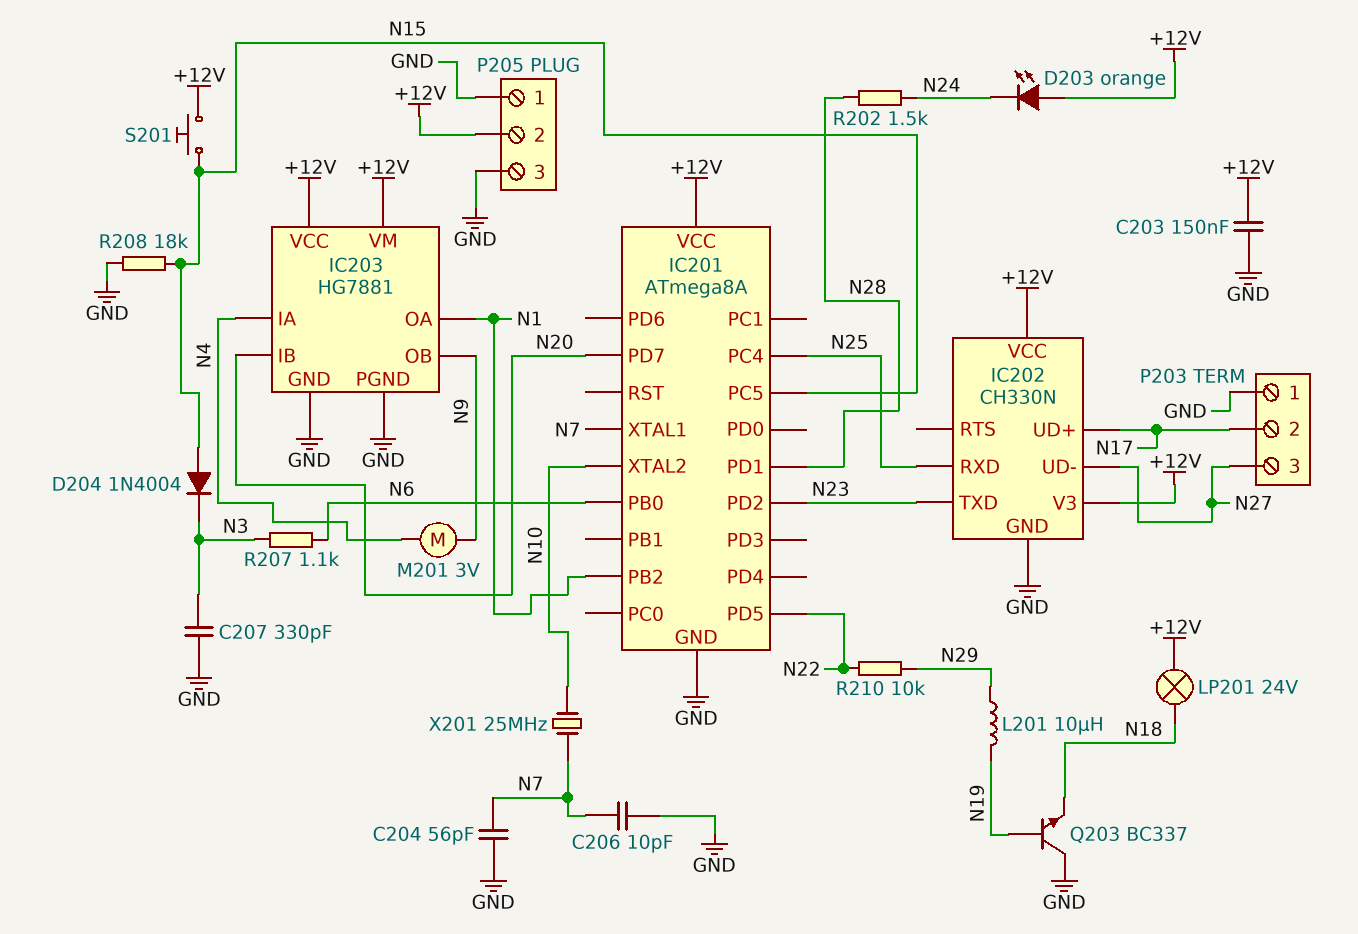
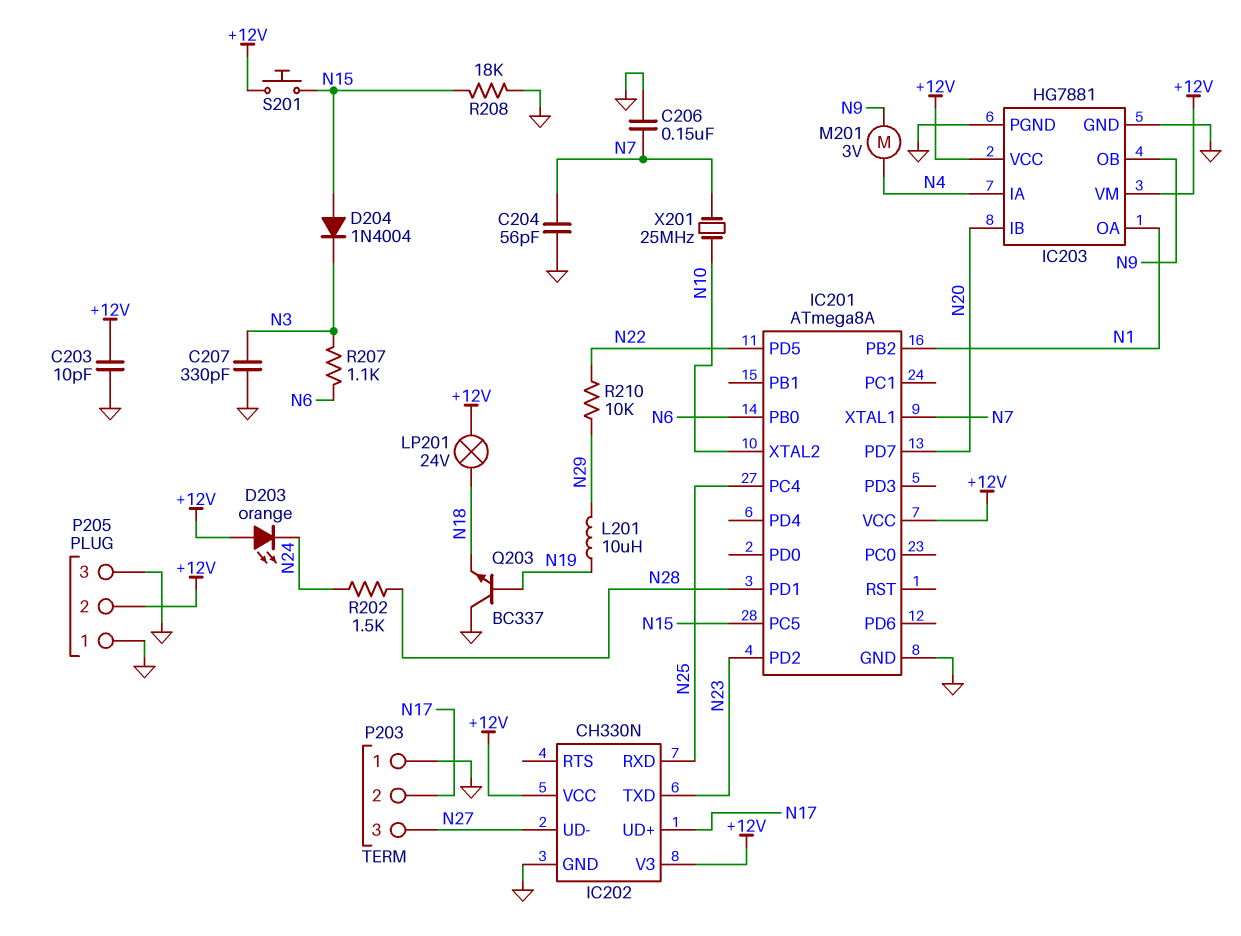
C203: 150nF (+12V, GND) -> 10pF (+12V, GND)
C206: 10pF (GND, N7) -> 150nF (GND, N7)

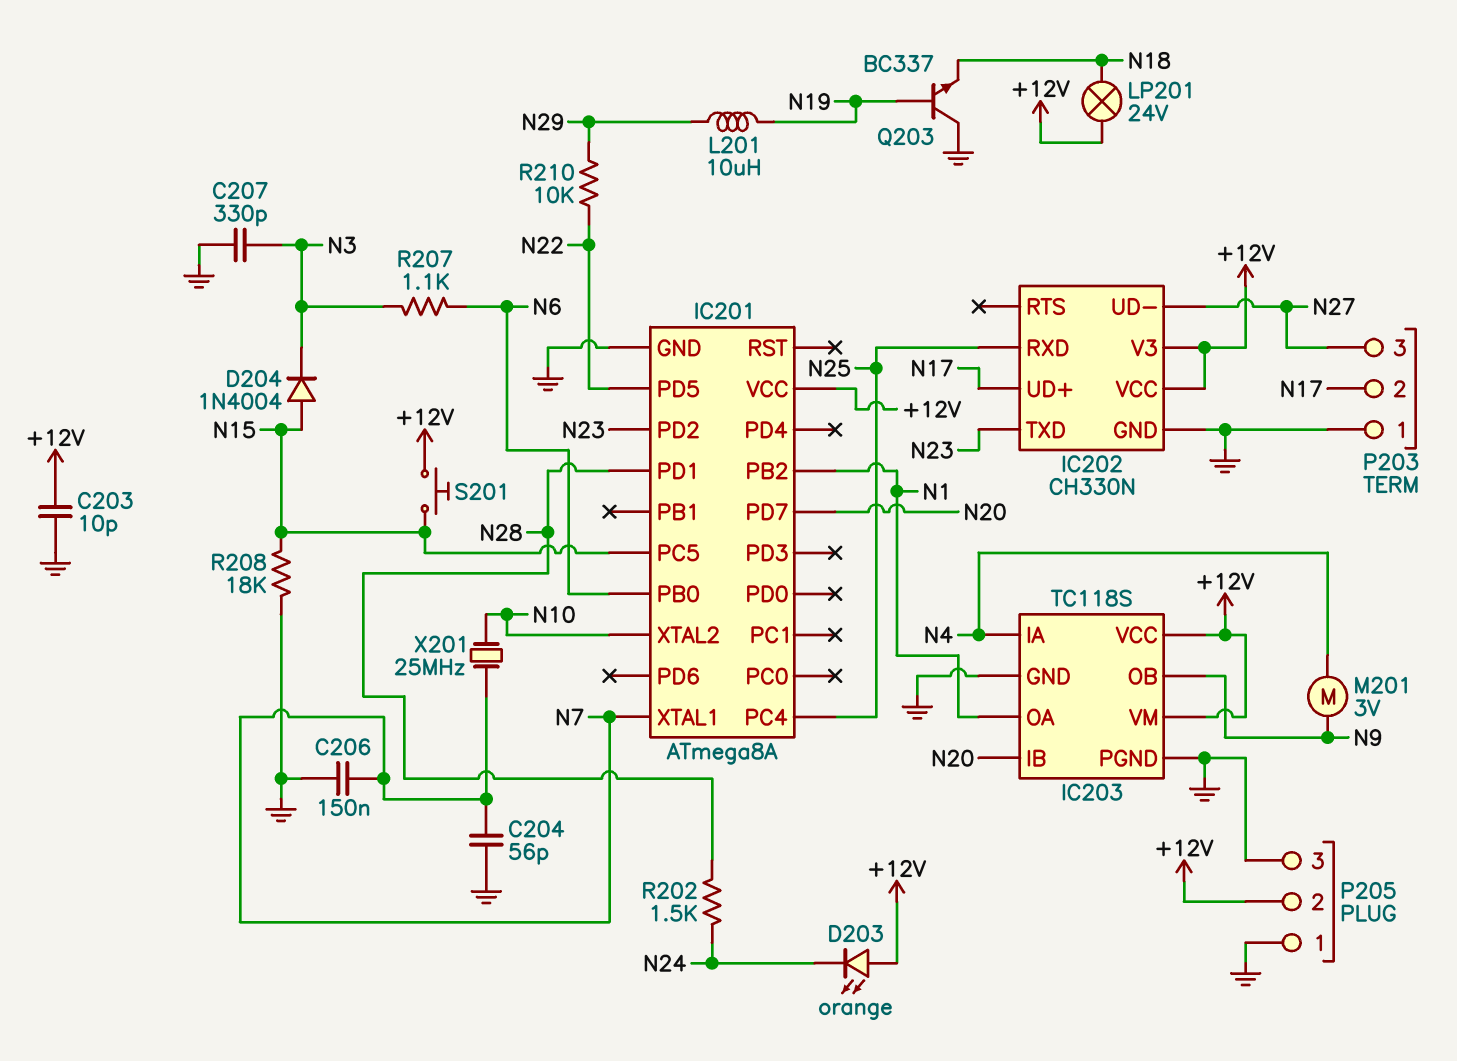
IC203: HG7881 -> TC118S

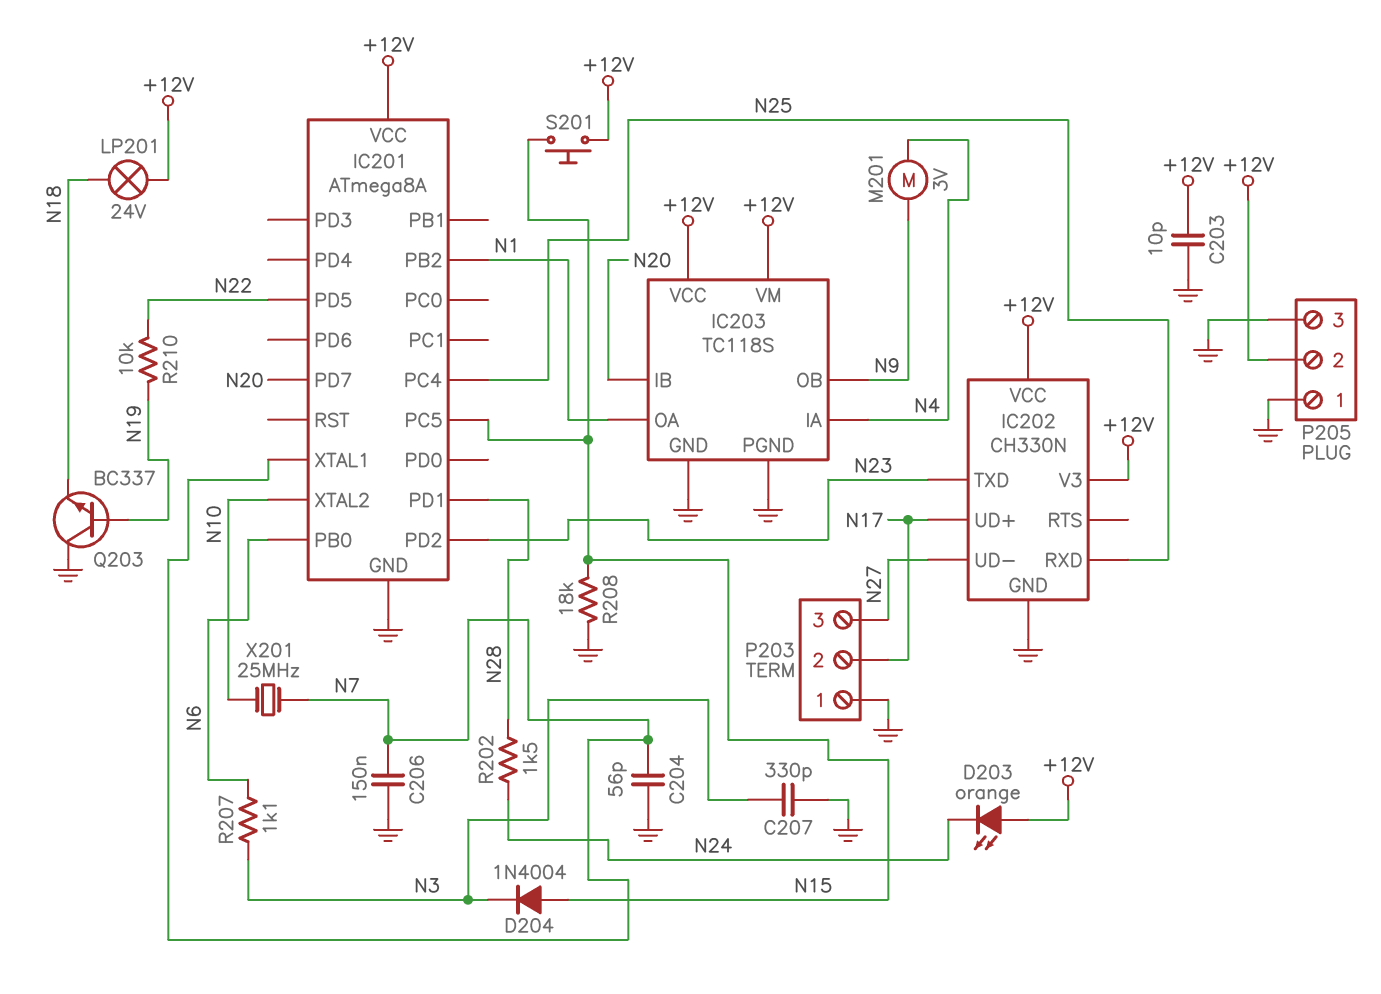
L201: 10uH (N19, N29) -> none
R210: 10k (N22, N29) -> 10k (N19, N22)

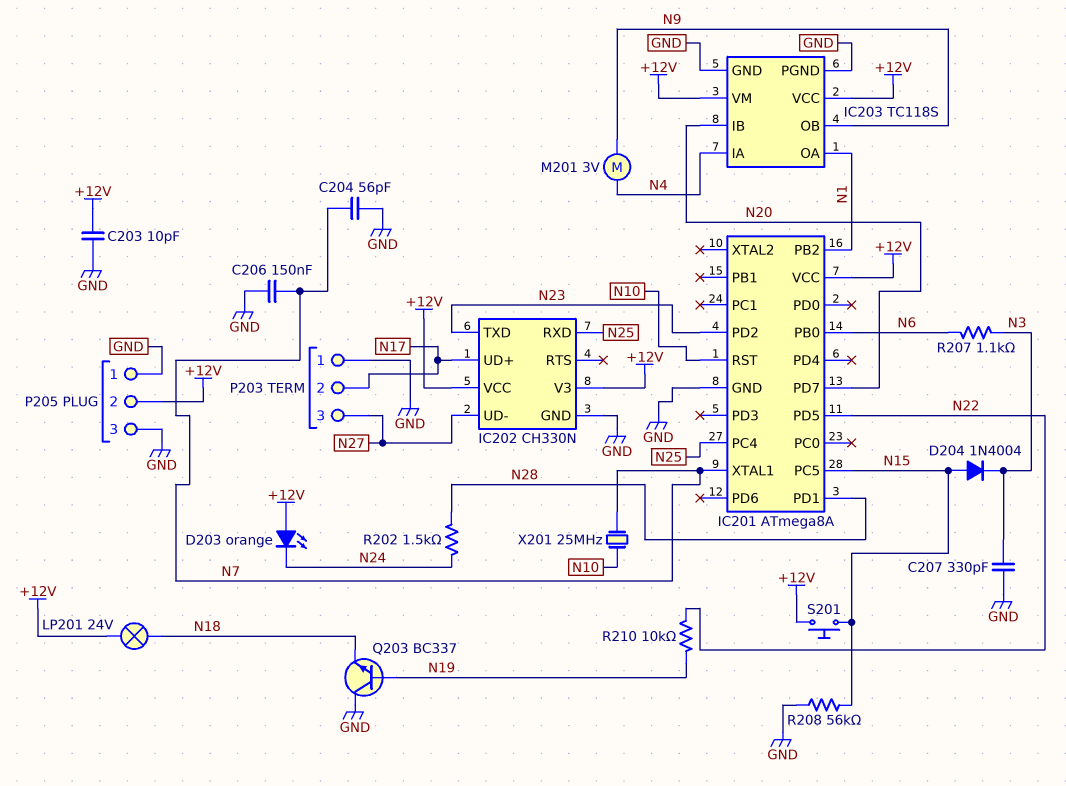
IC201 pin RST: none -> N10
IC201 pin XTAL2: N10 -> none
R208: 18k (GND, N15) -> 56k (GND, N15)

